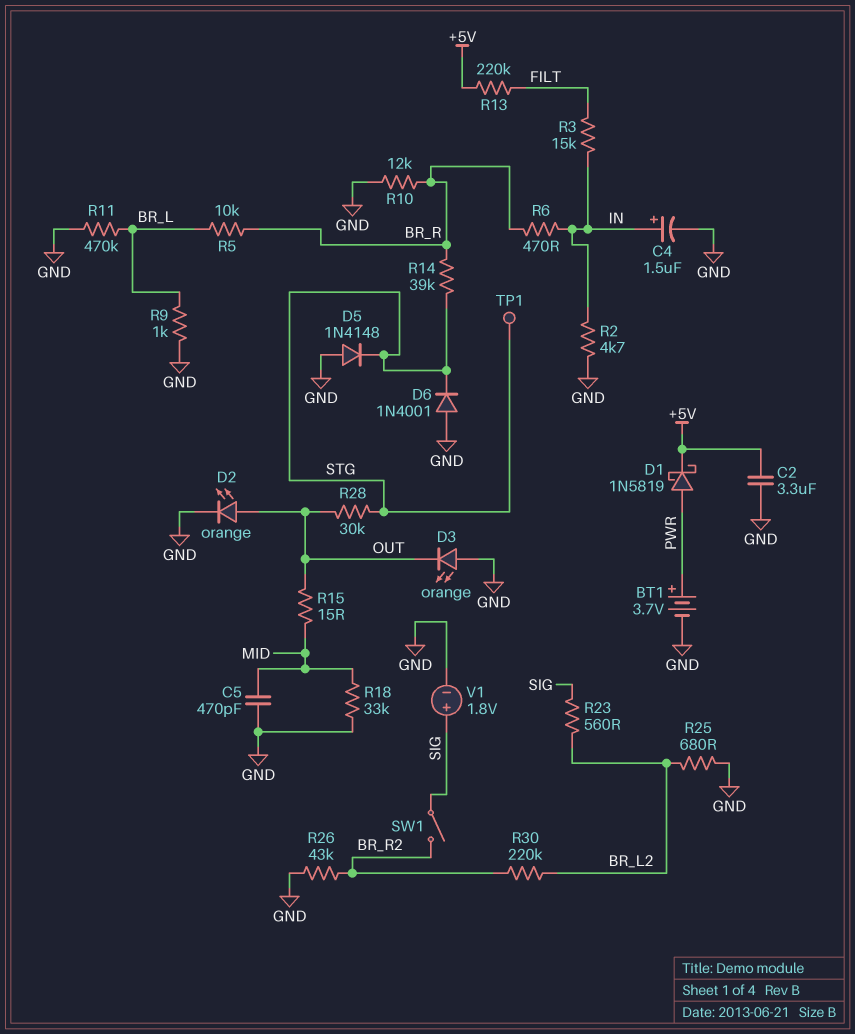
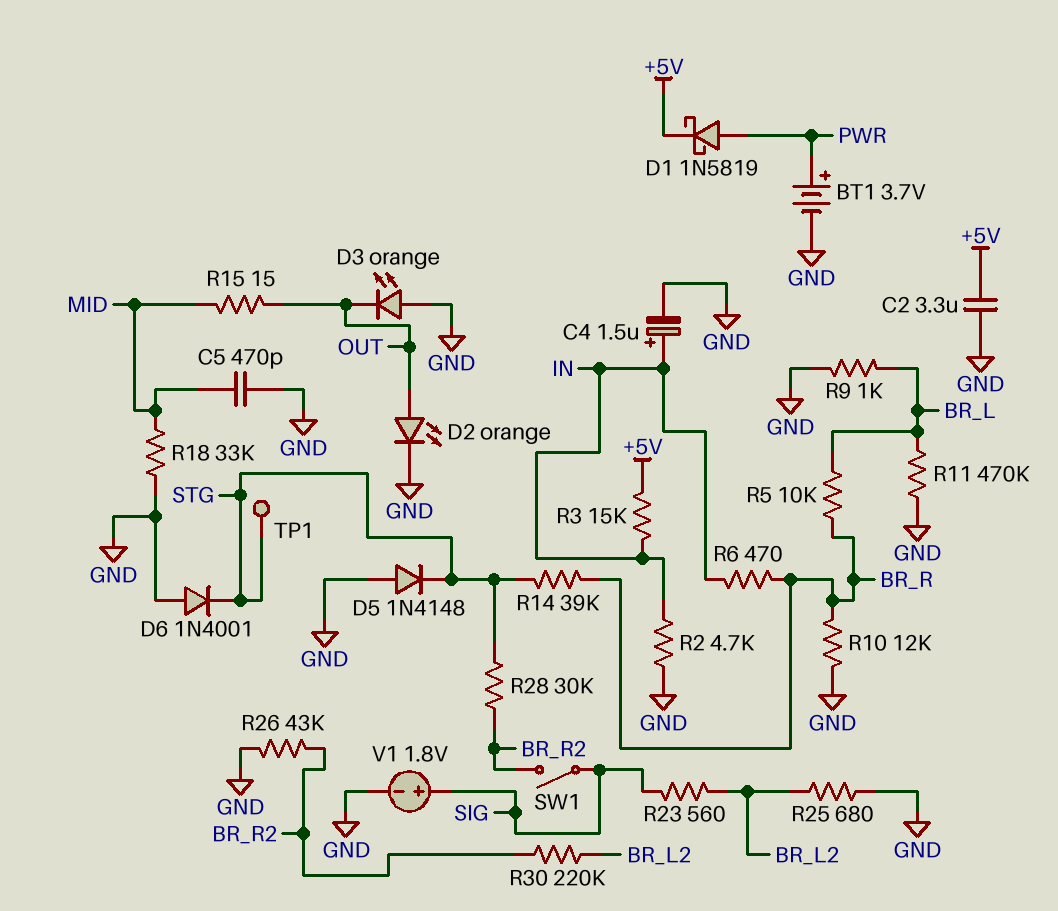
R3: 15k (FILT, IN) -> 15k (+5V, IN)
R13: 220k (+5V, FILT) -> none
R28: 30k (OUT, STG) -> 30k (BR_R2, STG)

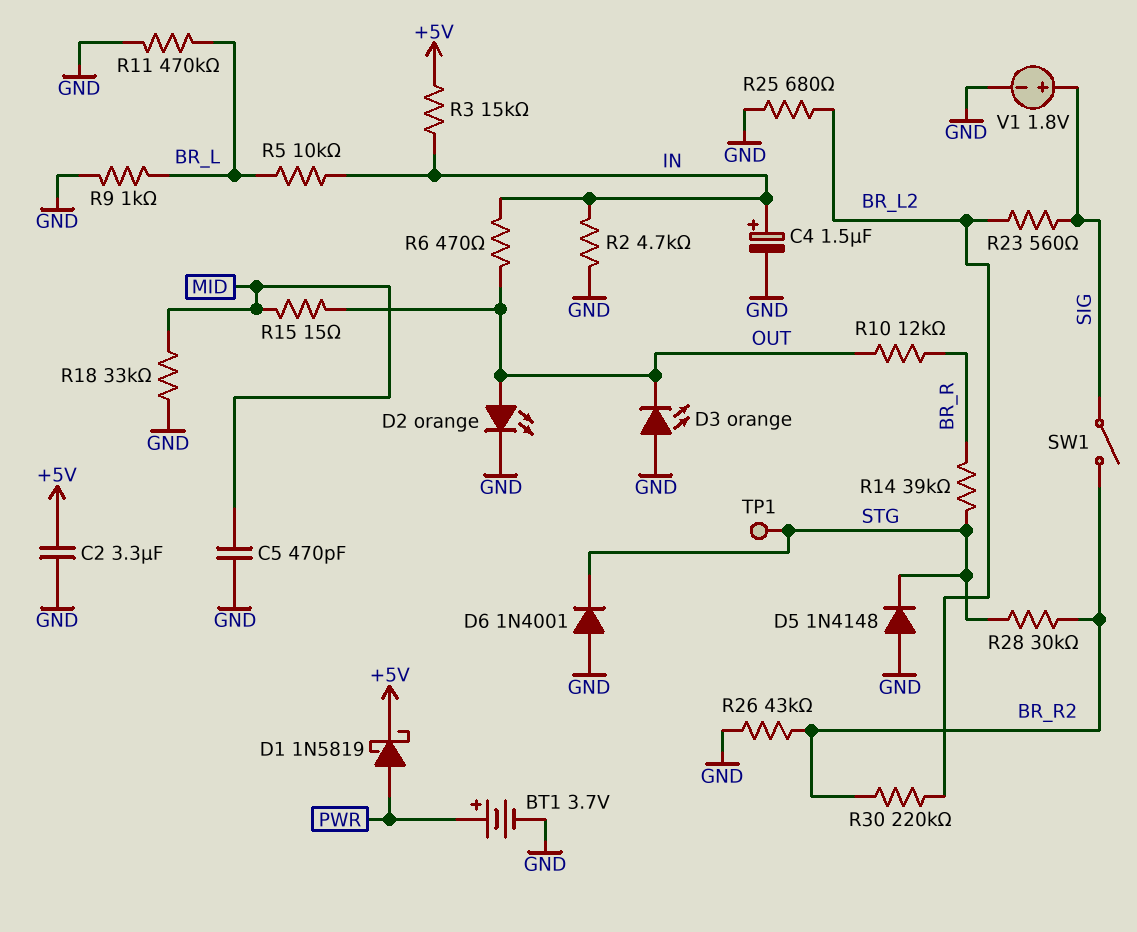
R5: 10k (BR_L, BR_R) -> 10k (BR_L, IN)
R6: 470 (BR_R, IN) -> 470 (IN, OUT)
R10: 12k (BR_R, GND) -> 12k (BR_R, OUT)

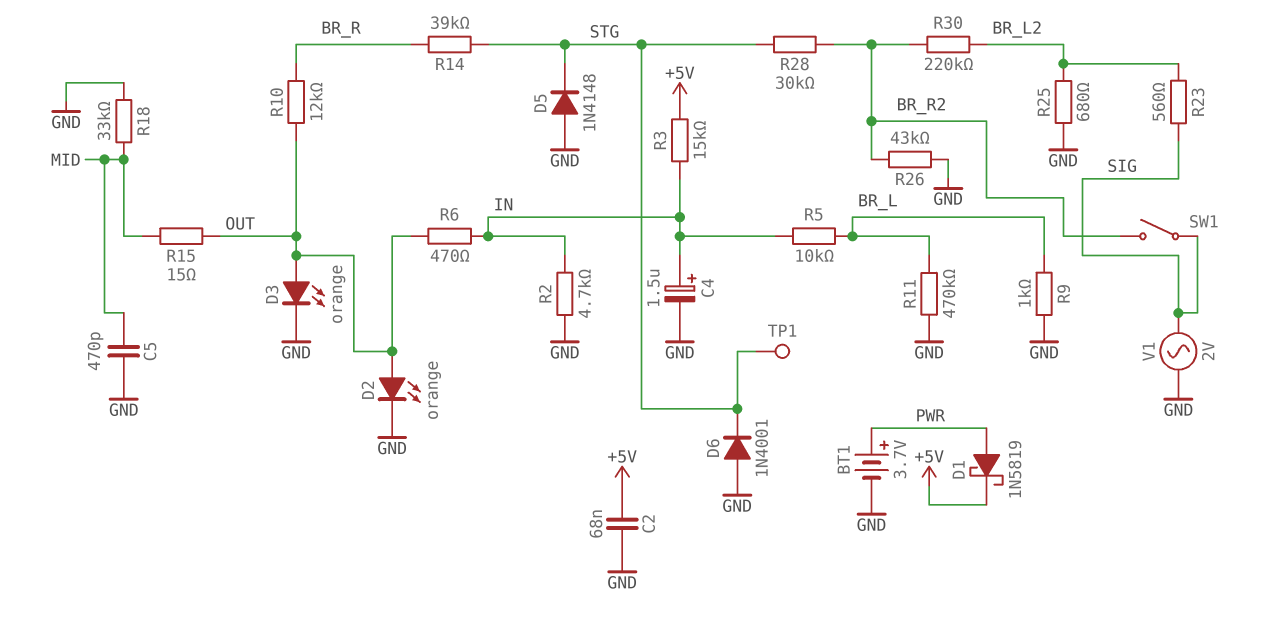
C2: 3.3uF (+5V, GND) -> 68nF (+5V, GND)
D3: LED orange (A GND, K OUT) -> LED orange (A OUT, K GND)
V1: 1.8V (plus SIG, minus GND) -> AC 2V (GND, SIG)

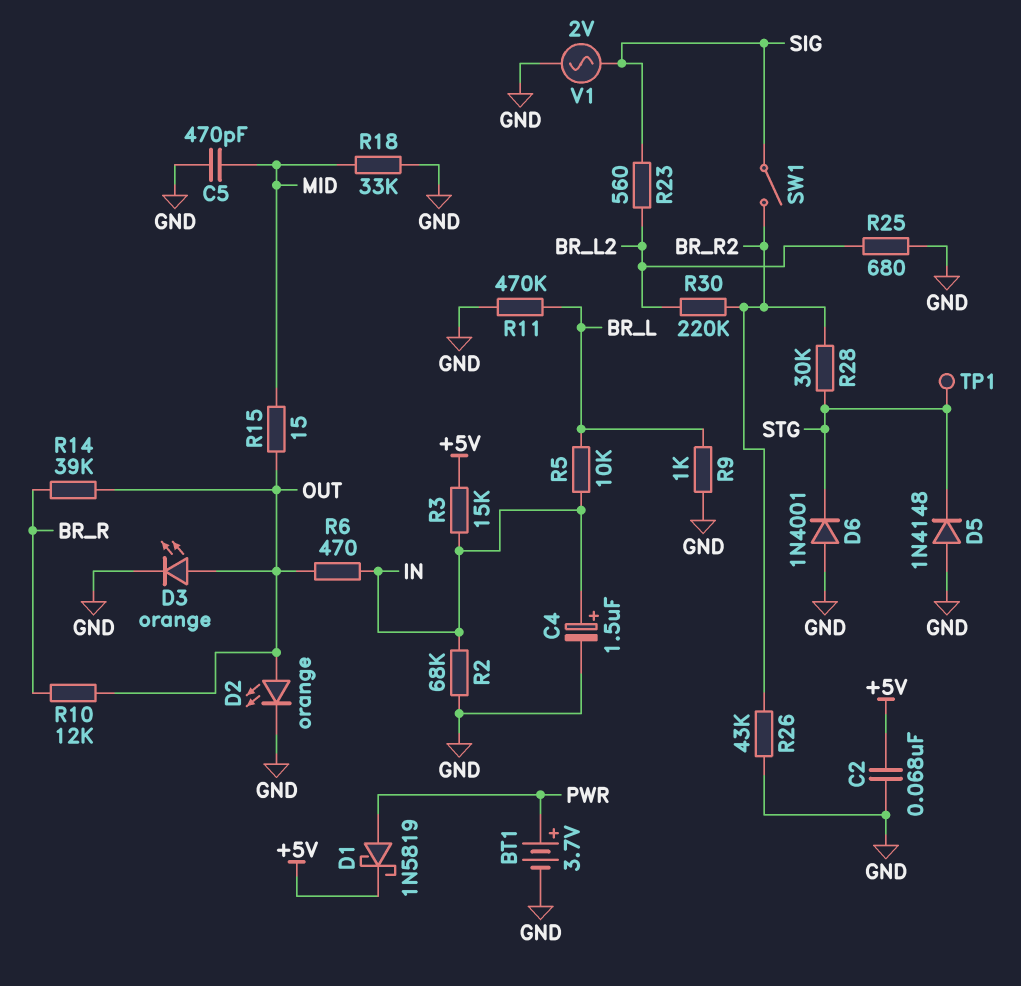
R2: 4.7k (GND, IN) -> 68k (GND, IN)
R14: 39k (BR_R, STG) -> 39k (BR_R, OUT)

